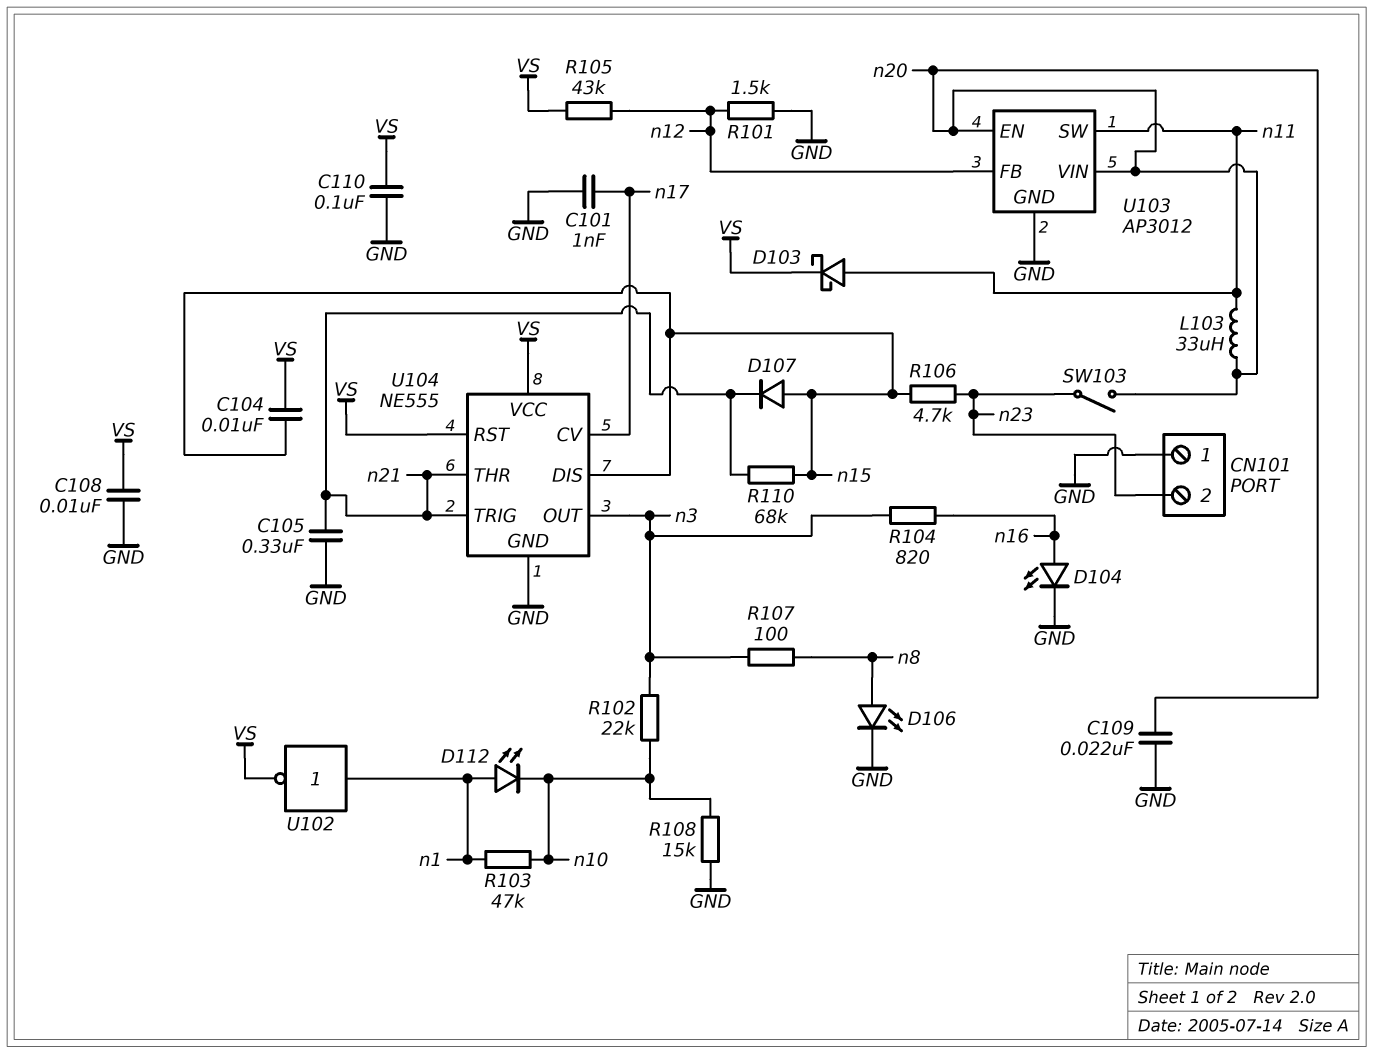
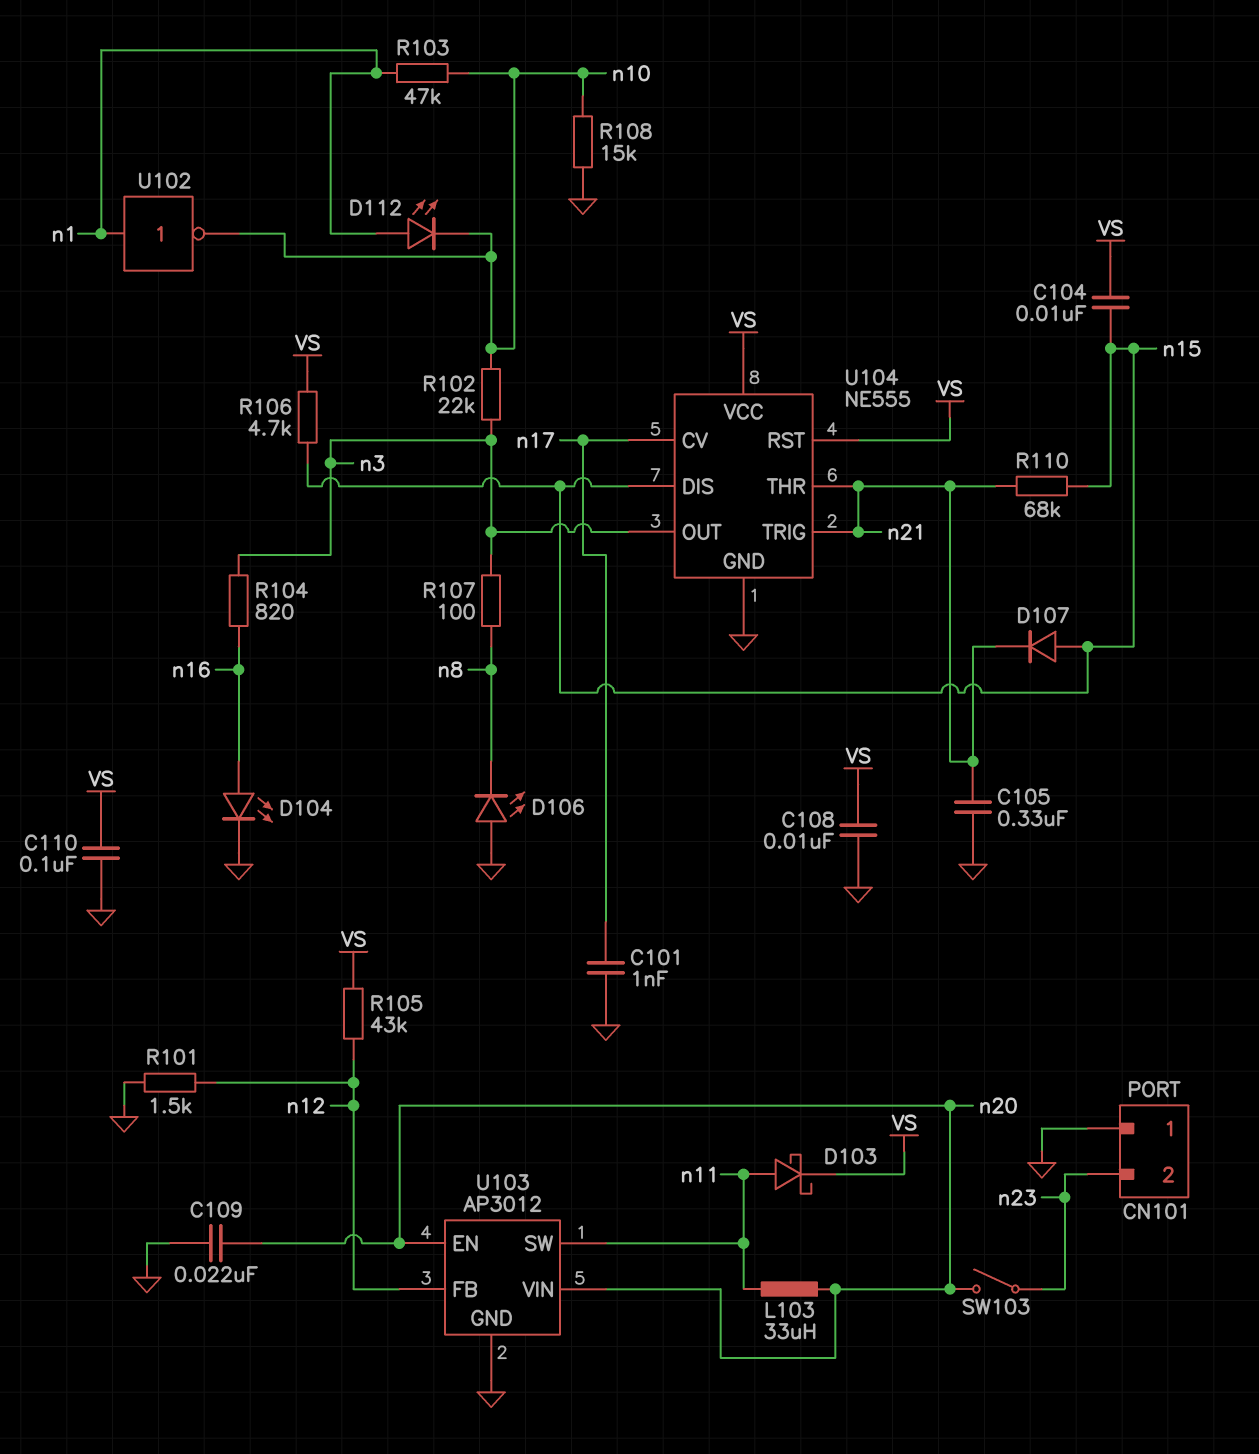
D106: LED (A n8, K GND) -> LED (A GND, K n8)
R106: 4.7k (n15, n23) -> 4.7k (VS, n15)
U102: NOT (in n1, out VS) -> NOT (in n1, out n10)

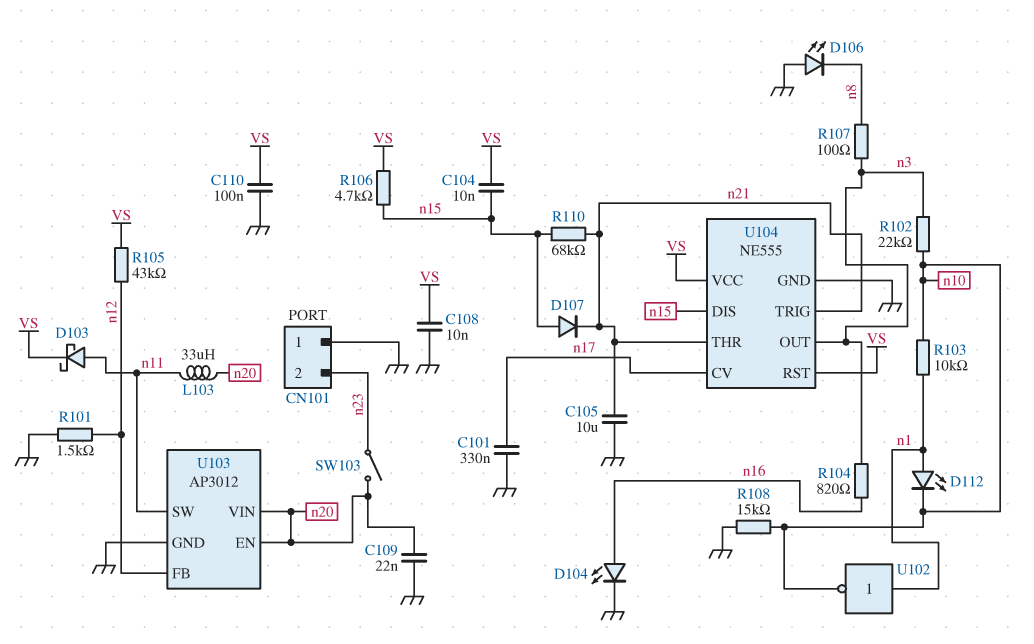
C101: 1nF (GND, n17) -> 330nF (GND, n17)
C105: 330nF (GND, n21) -> 10uF (GND, n21)
R103: 47k (n1, n10) -> 10k (n1, n10)

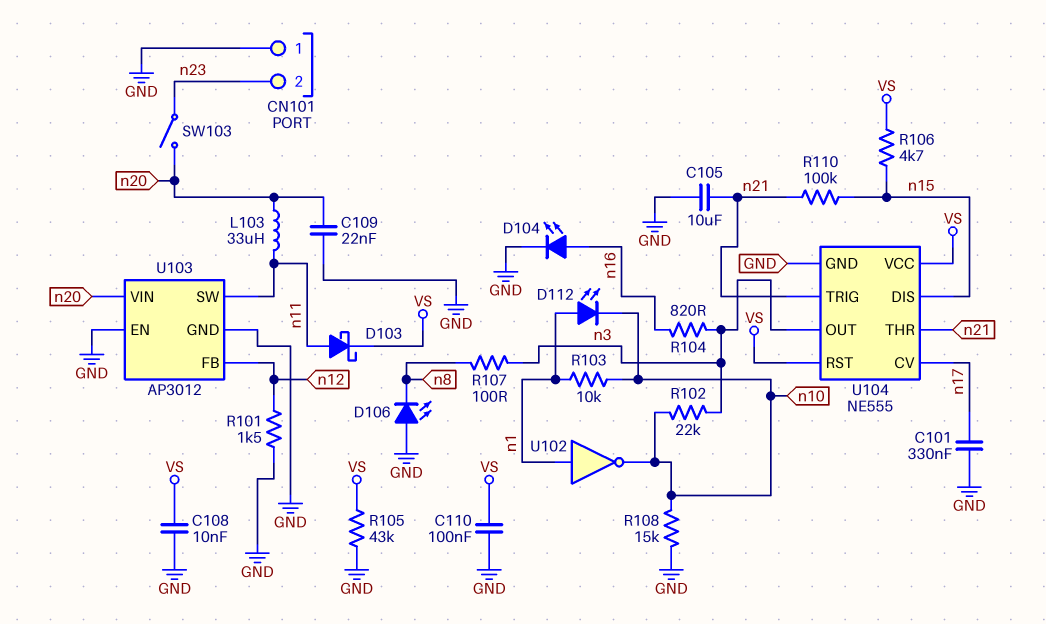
C104: 10nF (VS, n15) -> none
D107: diode (A n15, K n21) -> none
R105: 43k (VS, n12) -> 43k (GND, VS)
R110: 68k (n15, n21) -> 100k (n15, n21)
U103 pin EN: n20 -> GND

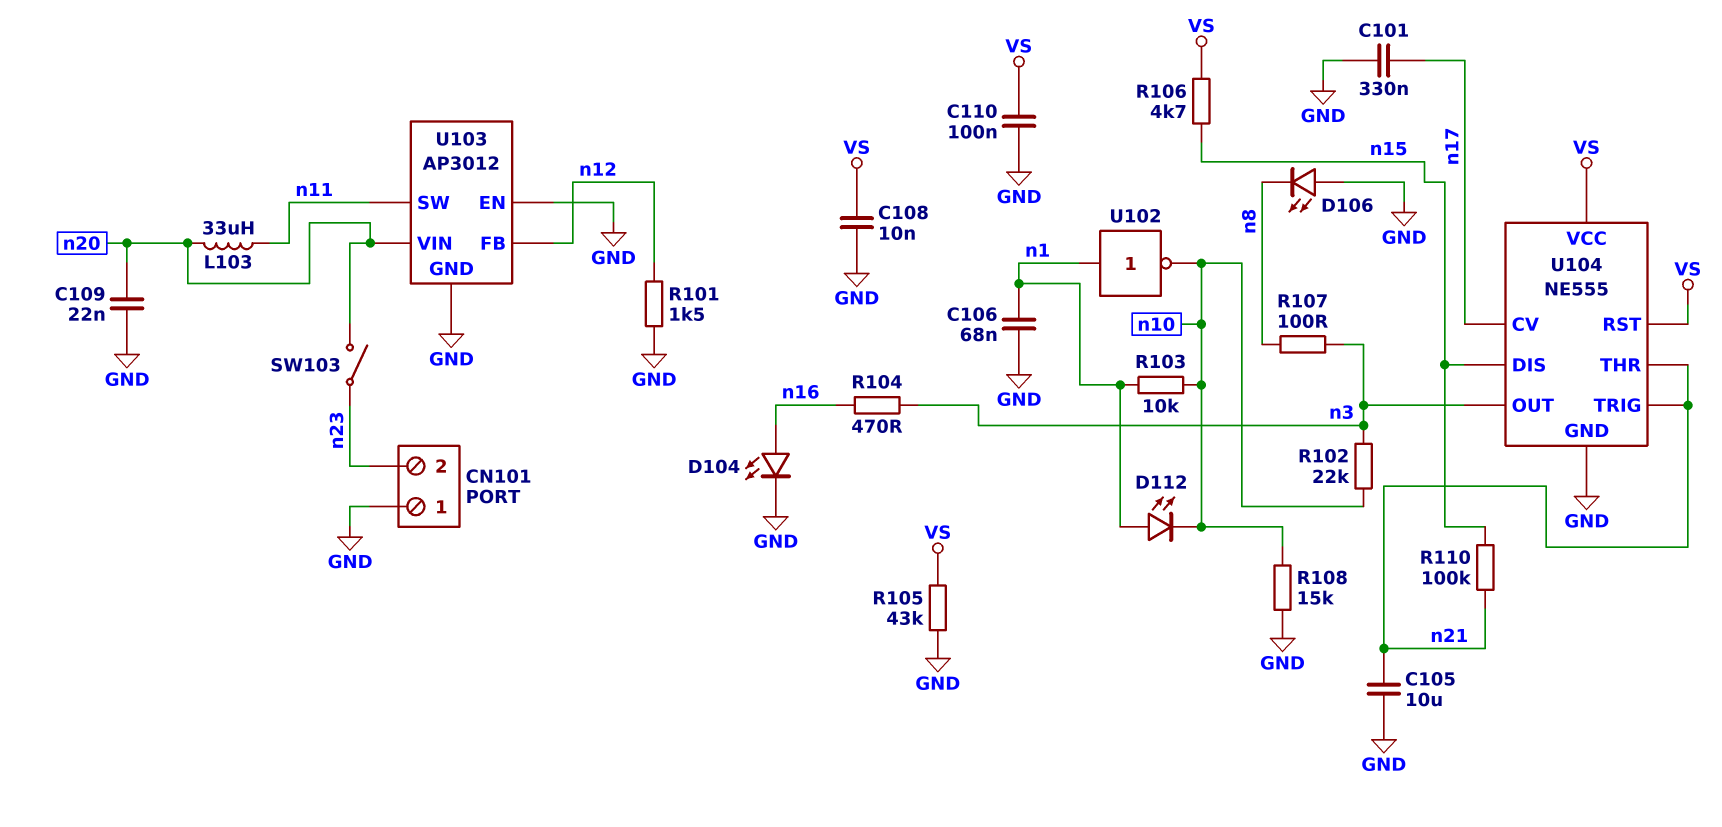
C106: none -> 68nF (GND, n1)
D103: schottky (A n11, K VS) -> none
R104: 820 (n3, n16) -> 470 (n3, n16)

